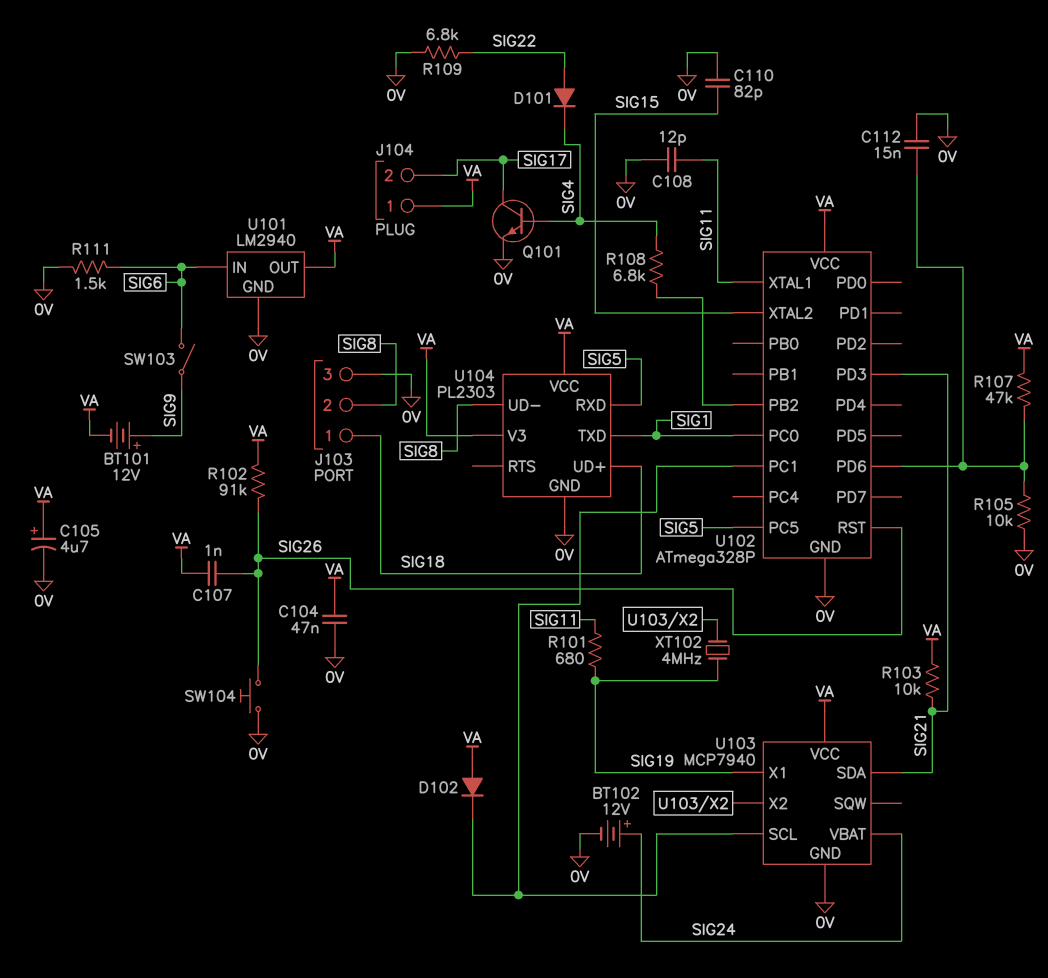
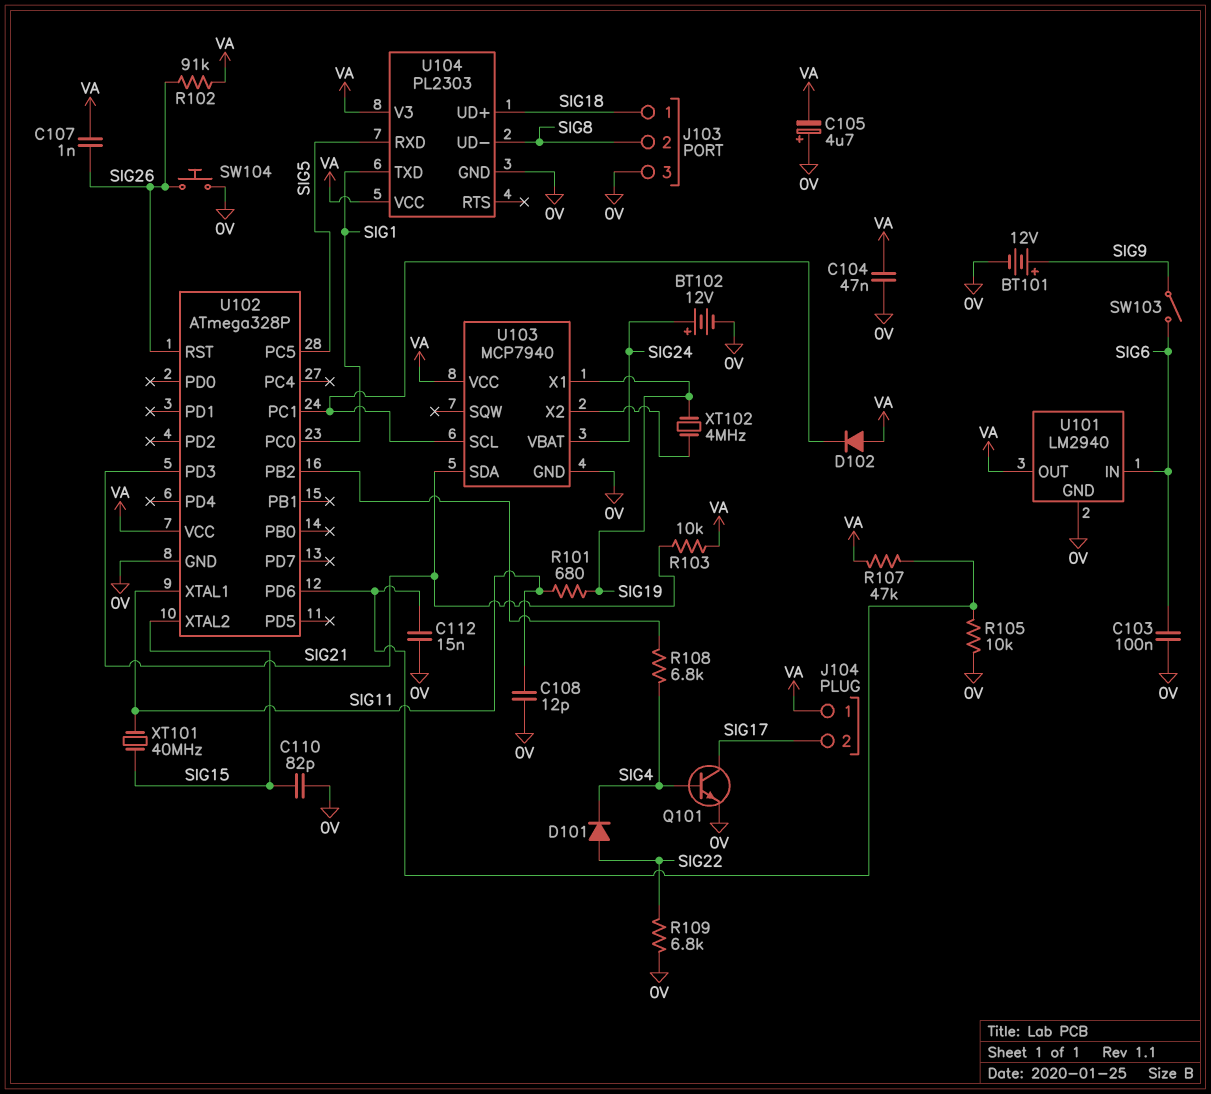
BT101: 12V (plus SIG9, minus VA) -> 12V (plus SIG9, minus 0V)
C103: none -> 100nF (0V, SIG6)
C105: 4.7uF (plus VA, minus 0V) -> 4.7uF (plus 0V, minus VA)
R111: 1.5k (0V, SIG6) -> none
XT101: none -> 40MHz (SIG11, SIG15)

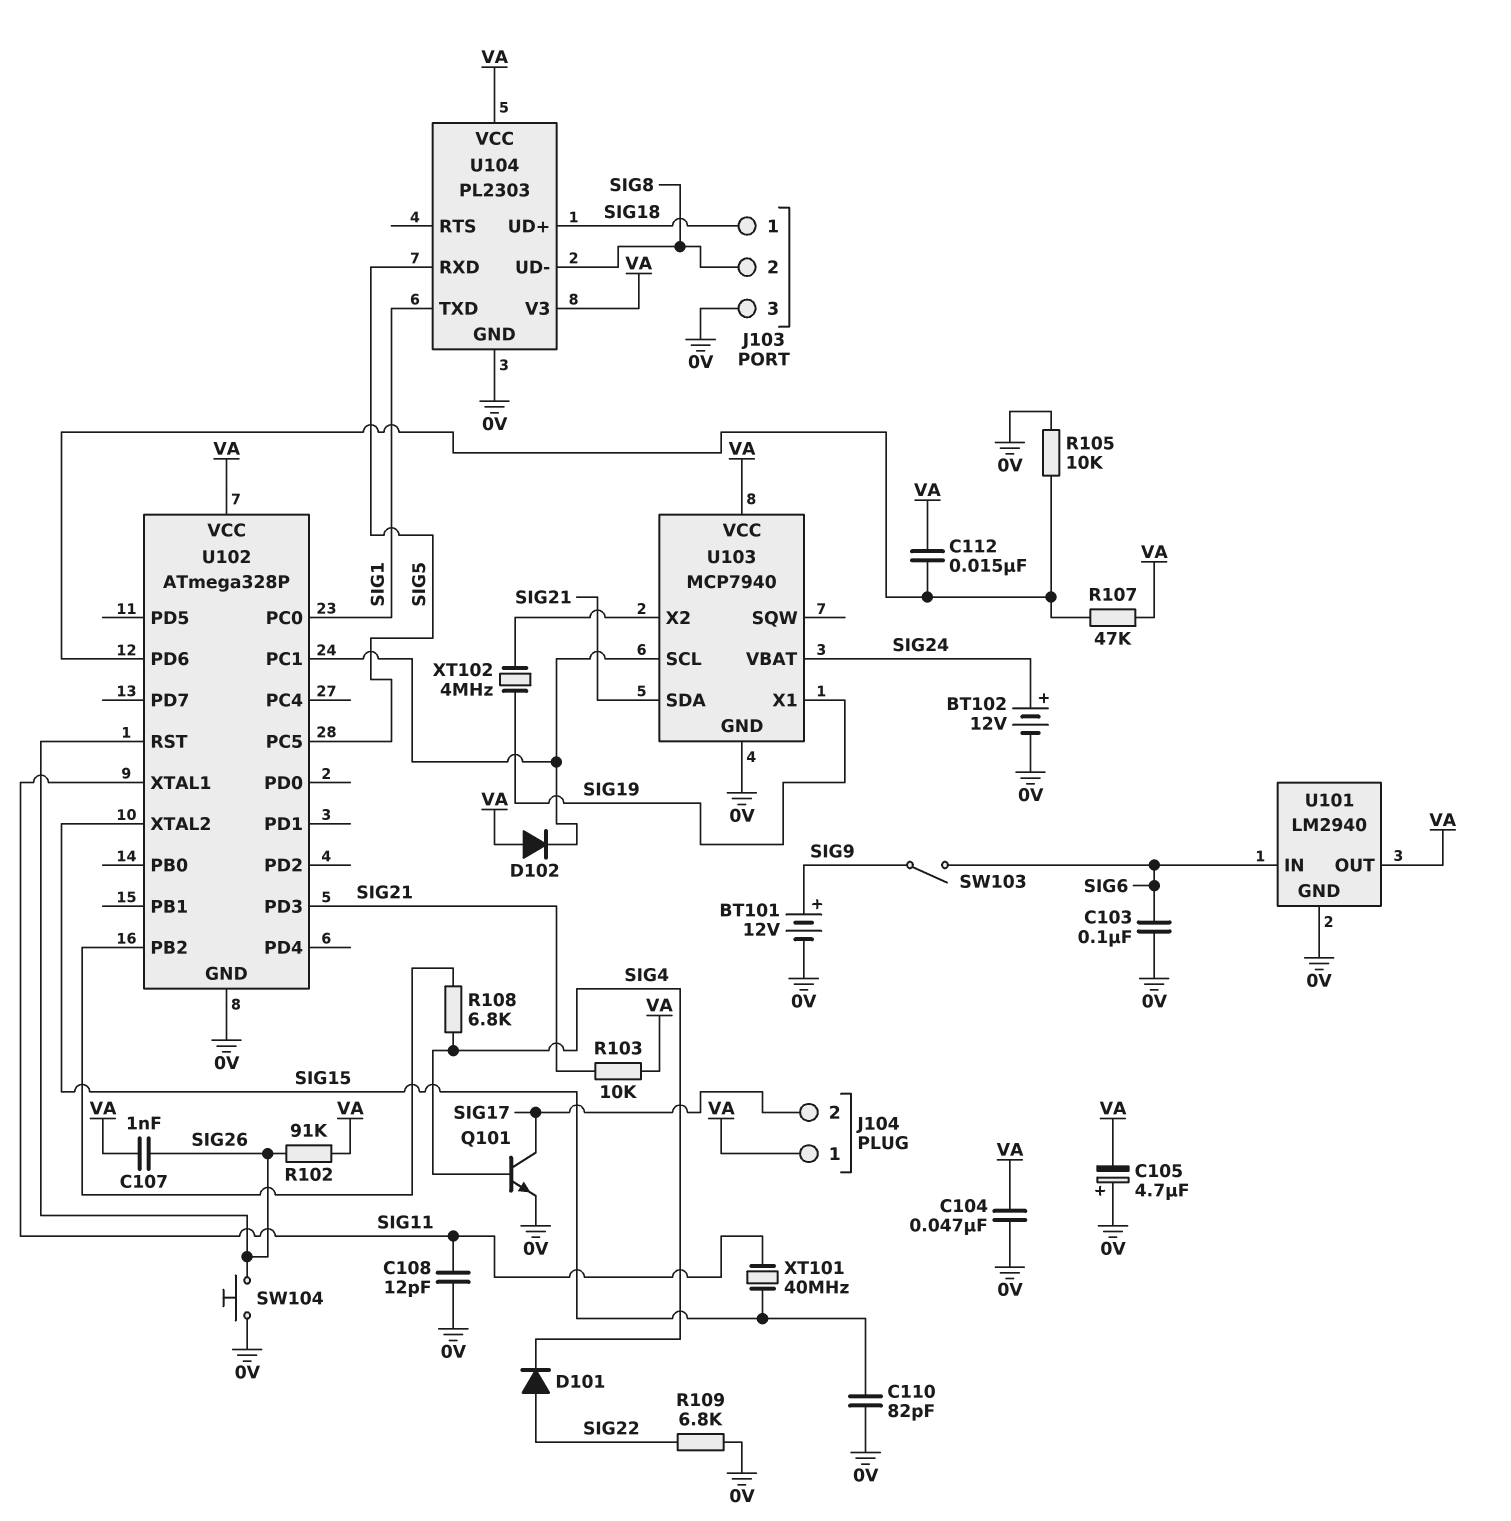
C112: 15nF (0V, U102/PD6) -> 15nF (U102/PD6, VA)
R101: 680 (SIG11, SIG19) -> none

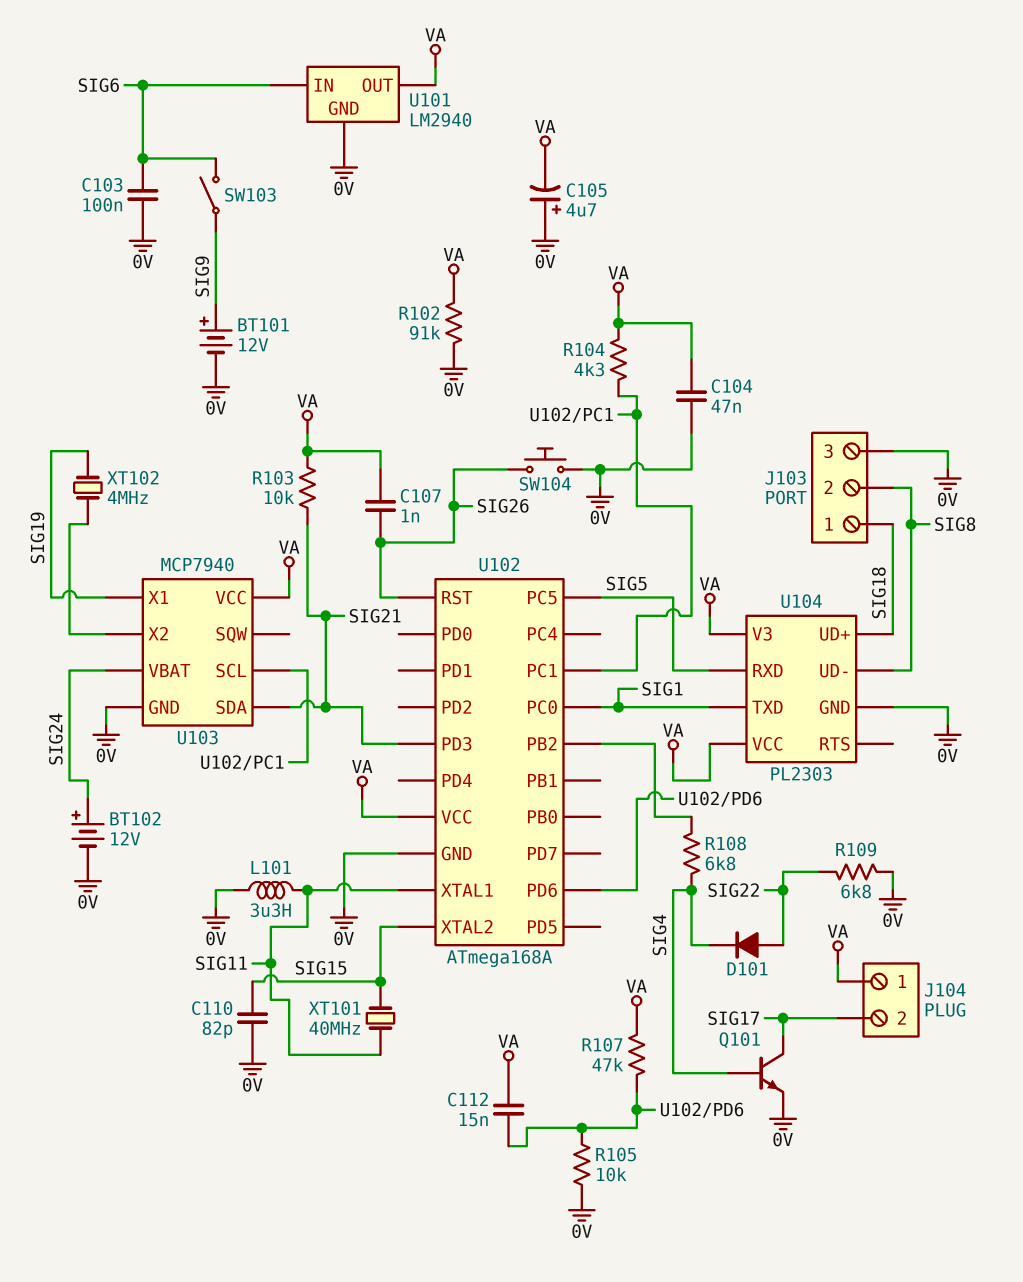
C108: 12pF (0V, SIG11) -> none
D102: diode (A VA, K U102/PC1) -> none
L101: none -> 3.3uH (0V, SIG11)
R102: 91k (SIG26, VA) -> 91k (0V, VA)
R104: none -> 4.3k (U102/PC1, VA)
U102: ATmega328P -> ATmega168A

